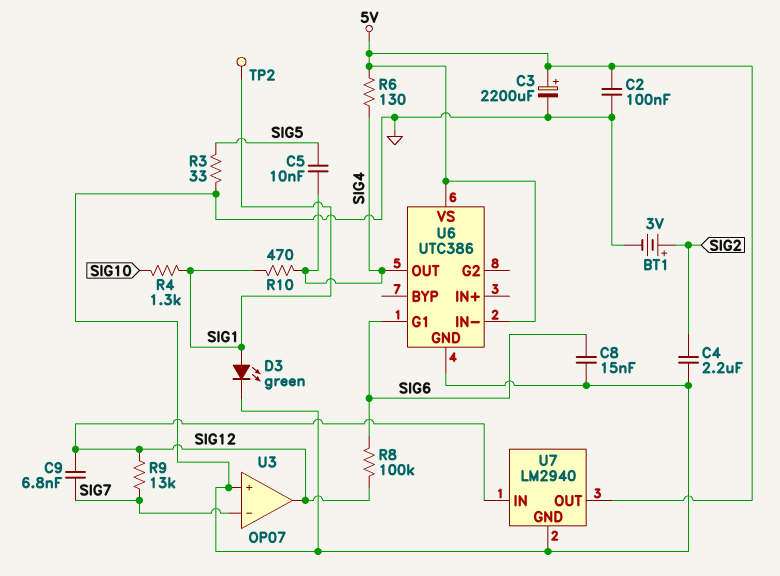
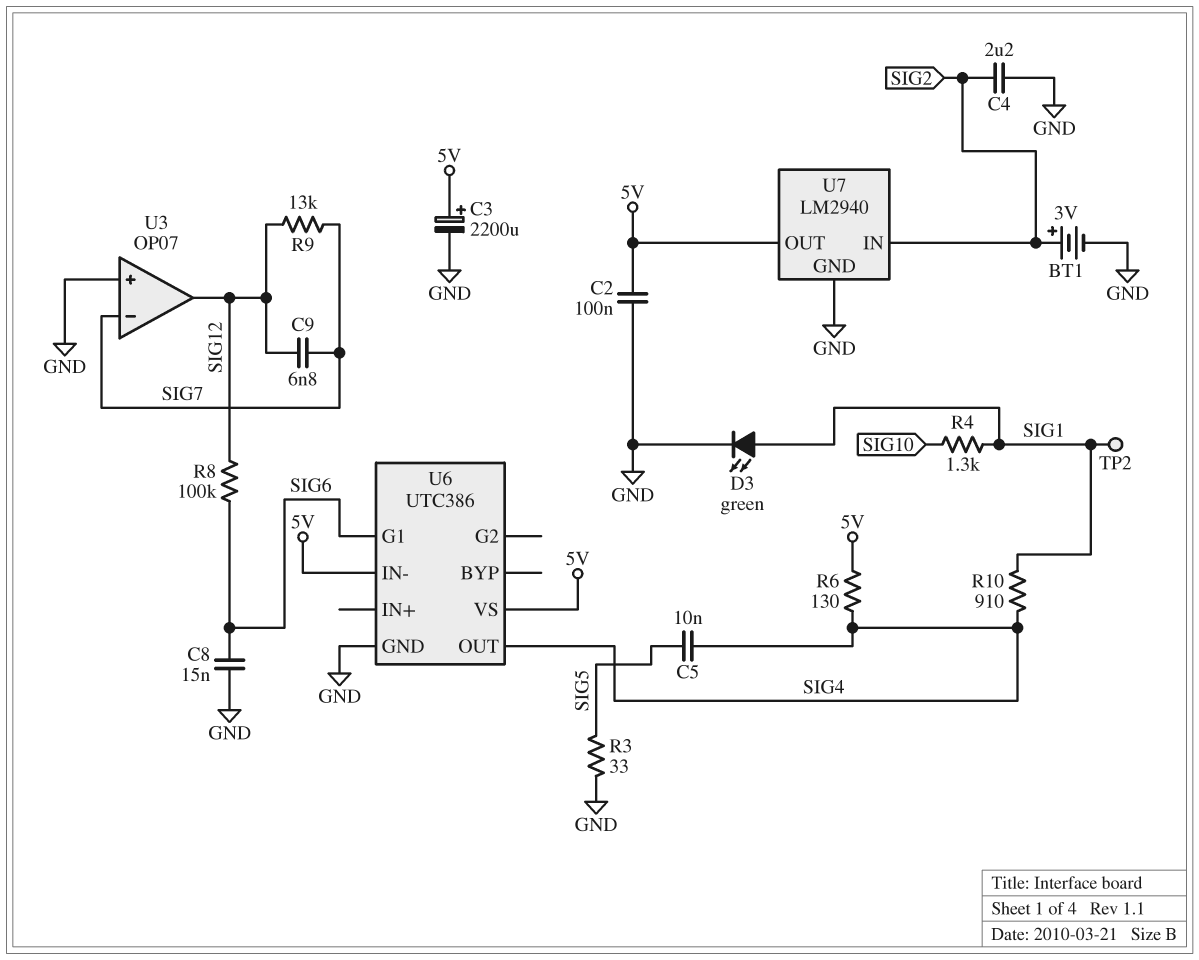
R10: 470 (SIG1, SIG4) -> 910 (SIG1, SIG4)
U7 pin IN: SIG12 -> SIG2

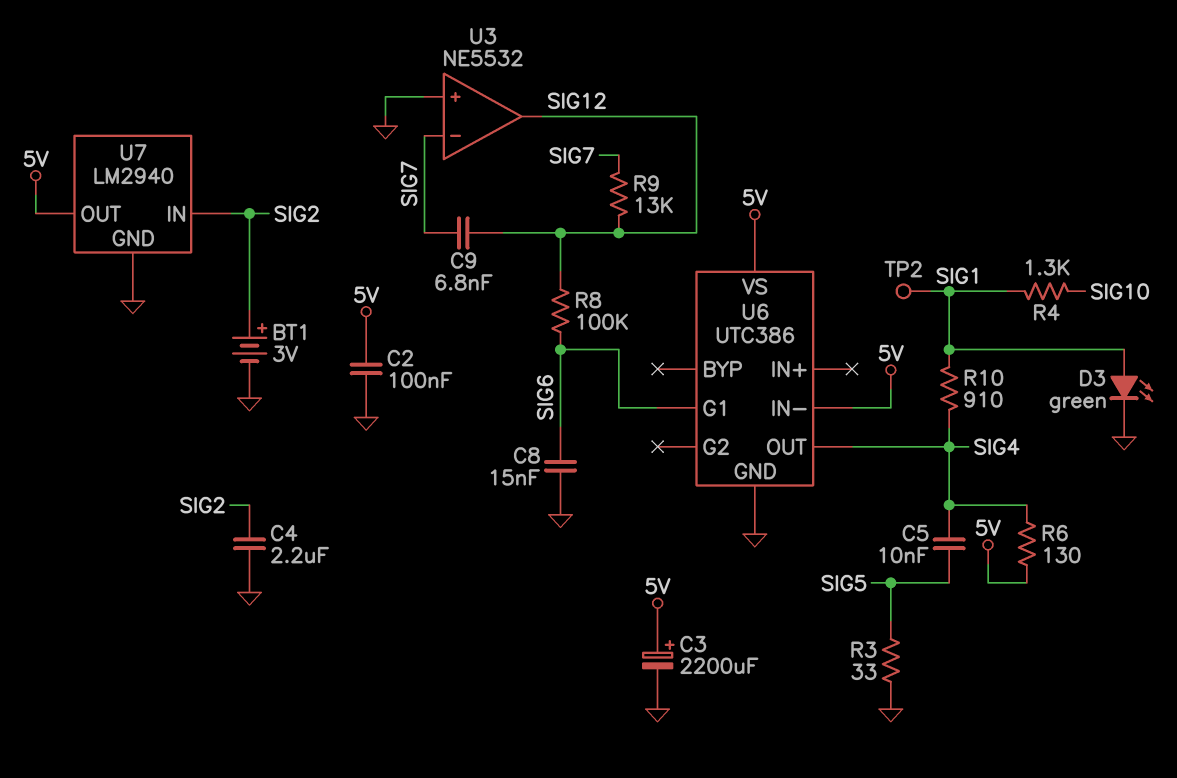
U3: OP07 -> NE5532

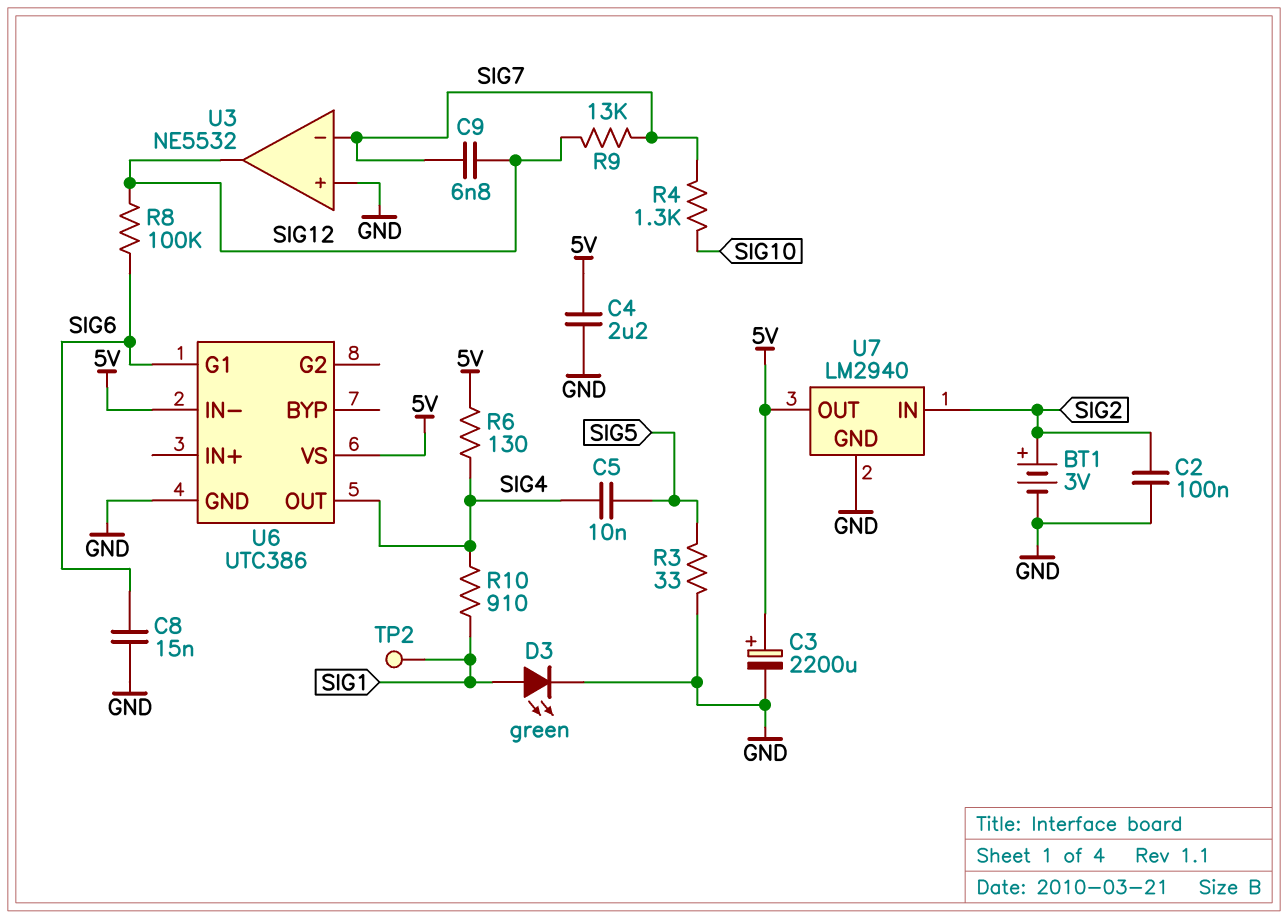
C2: 100nF (5V, GND) -> 100nF (GND, SIG2)
C4: 2.2uF (GND, SIG2) -> 2.2uF (5V, GND)
R4: 1.3k (SIG1, SIG10) -> 1.3k (SIG7, SIG10)

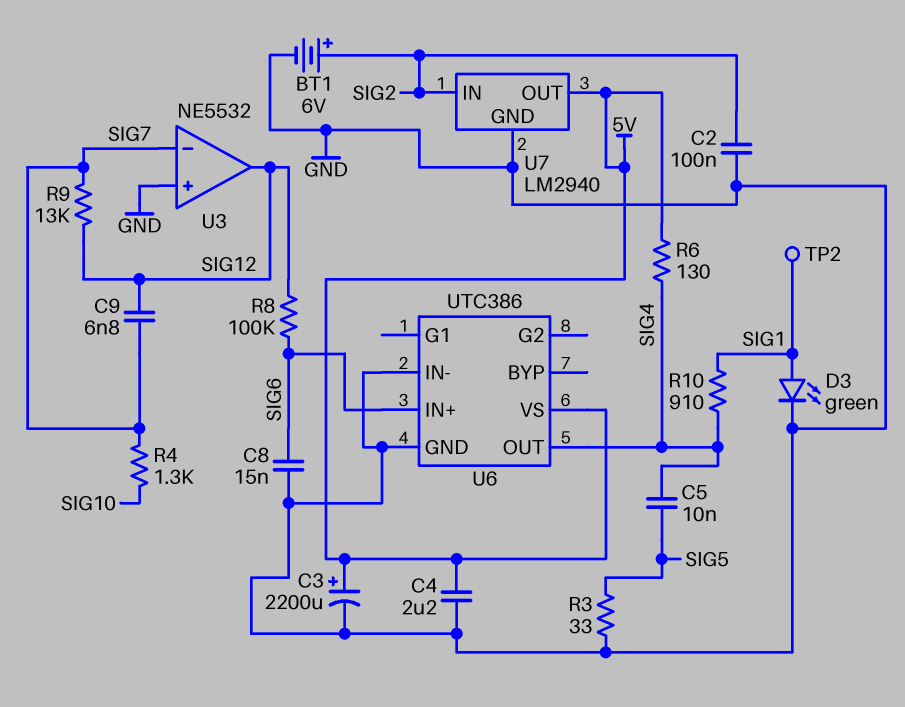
BT1: 3V (plus SIG2, minus GND) -> 6V (plus SIG2, minus GND)
U6 pin G1: SIG6 -> none
U6 pin IN+: none -> SIG6
U6 pin IN-: 5V -> GND

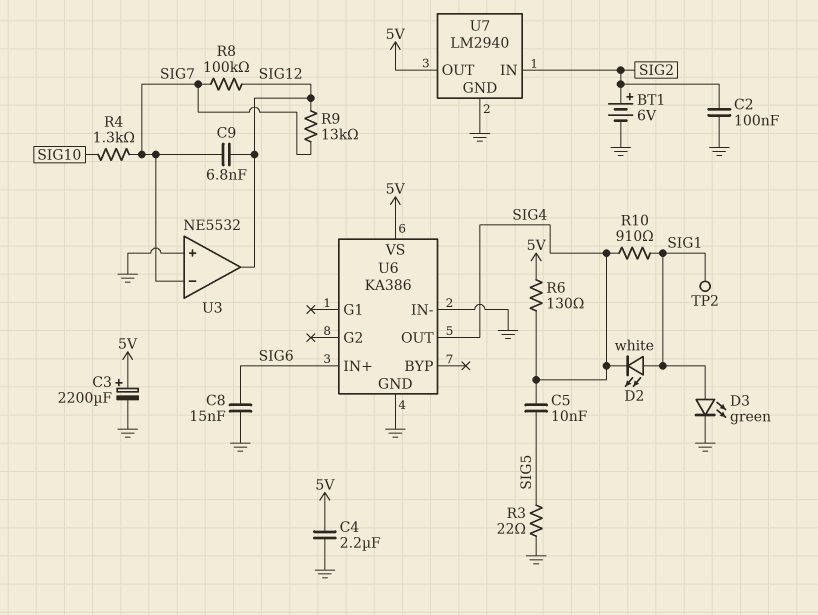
D2: none -> LED white (A SIG1, K SIG4)
R3: 33 (GND, SIG5) -> 22 (GND, SIG5)
R8: 100k (SIG6, SIG12) -> 100k (SIG7, SIG12)
U6: UTC386 -> KA386

